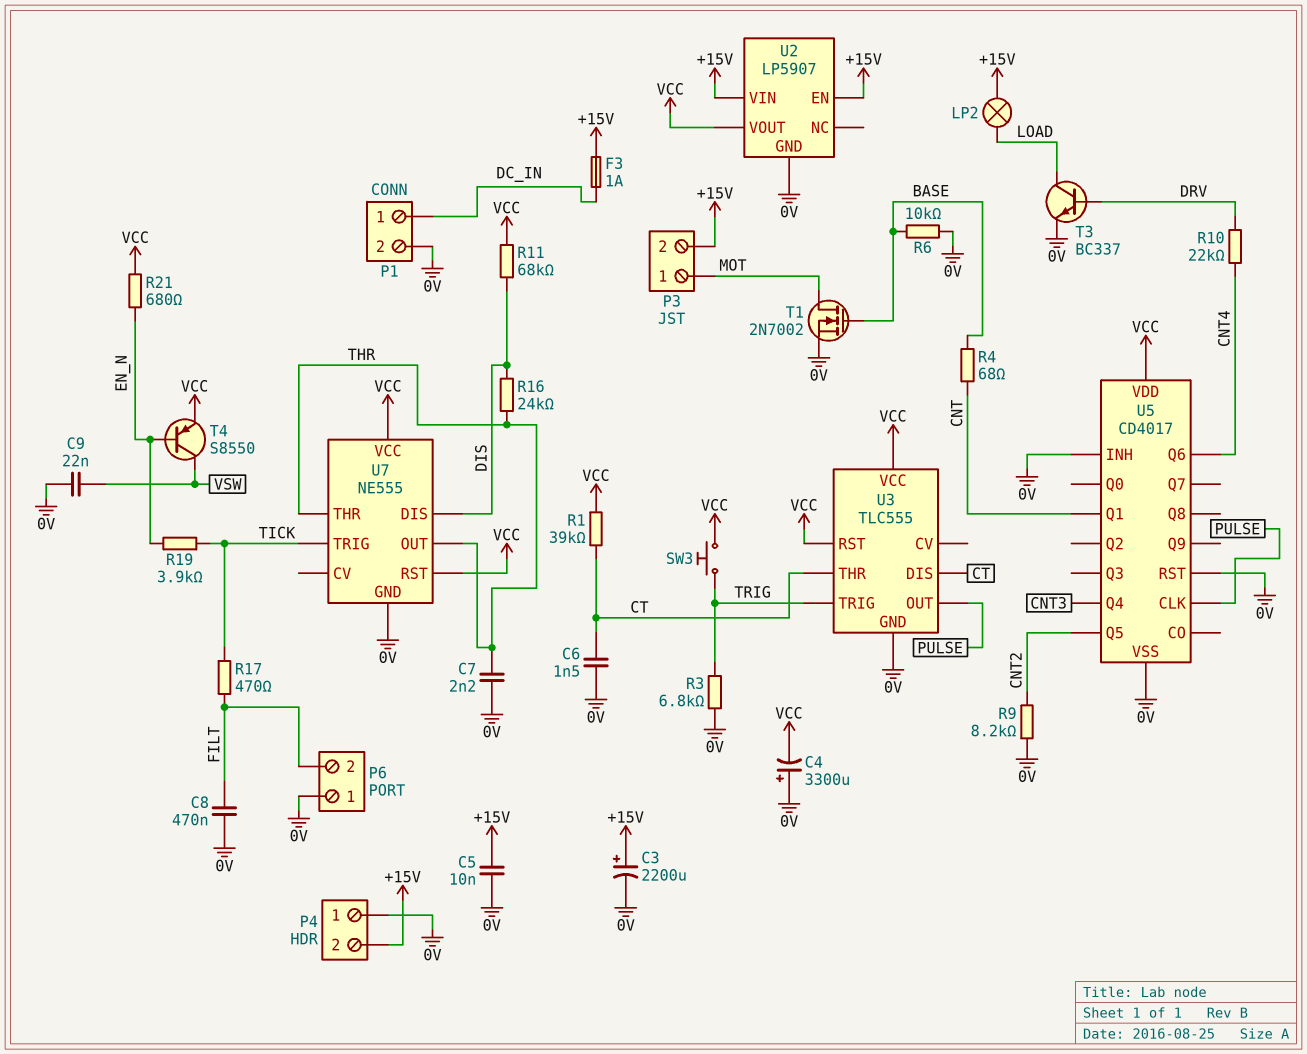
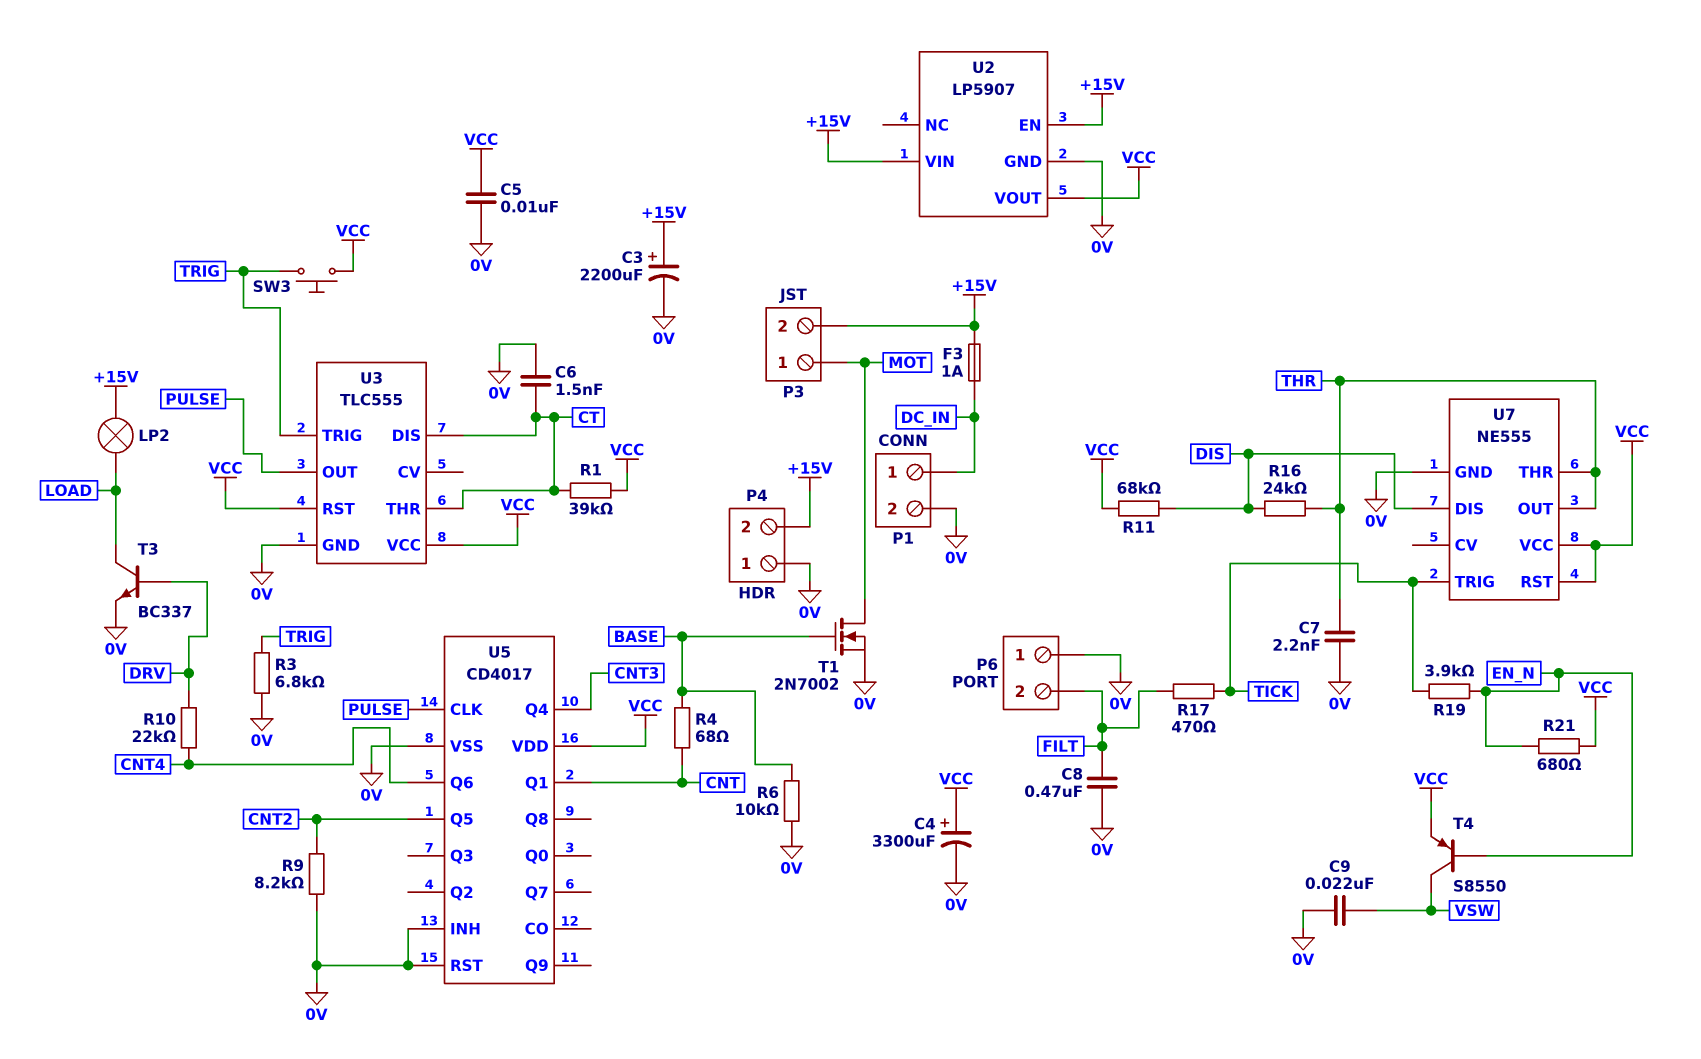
C4: 3300uF (plus 0V, minus VCC) -> 3300uF (plus VCC, minus 0V)
C5: 10nF (+15V, 0V) -> 10nF (0V, VCC)

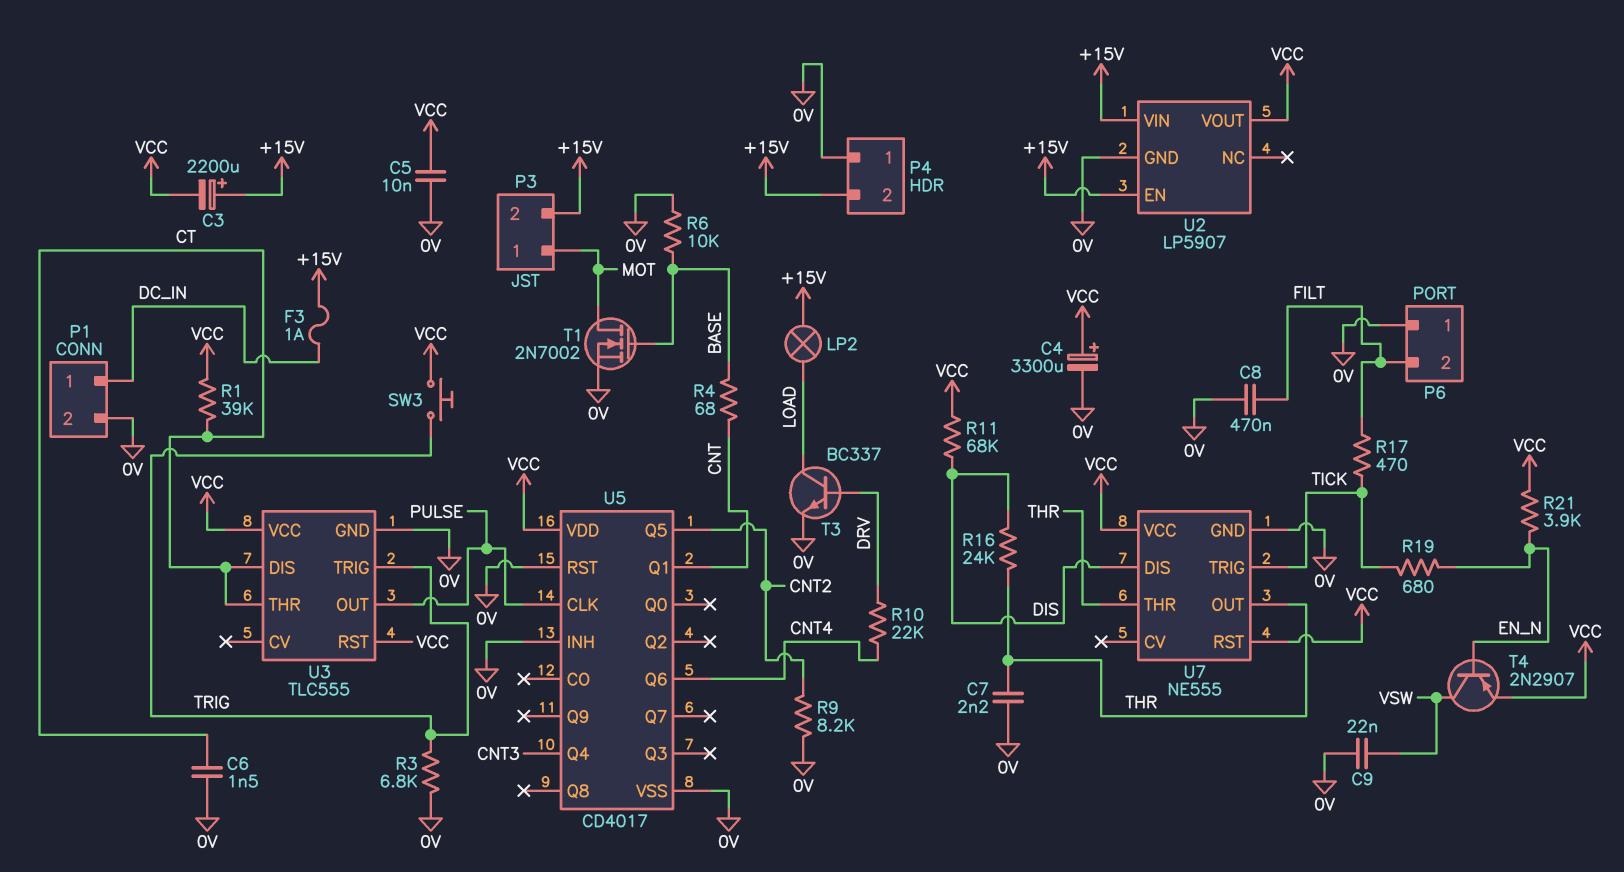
C3: 2200uF (plus +15V, minus 0V) -> 2200uF (plus +15V, minus VCC)
R19: 3.9k (EN_N, TICK) -> 680 (EN_N, TICK)
R21: 680 (EN_N, VCC) -> 3.9k (EN_N, VCC)
T4: PNP S8550 (B EN_N, C VSW, E VCC) -> PNP 2N2907 (B EN_N, C VSW, E VCC)

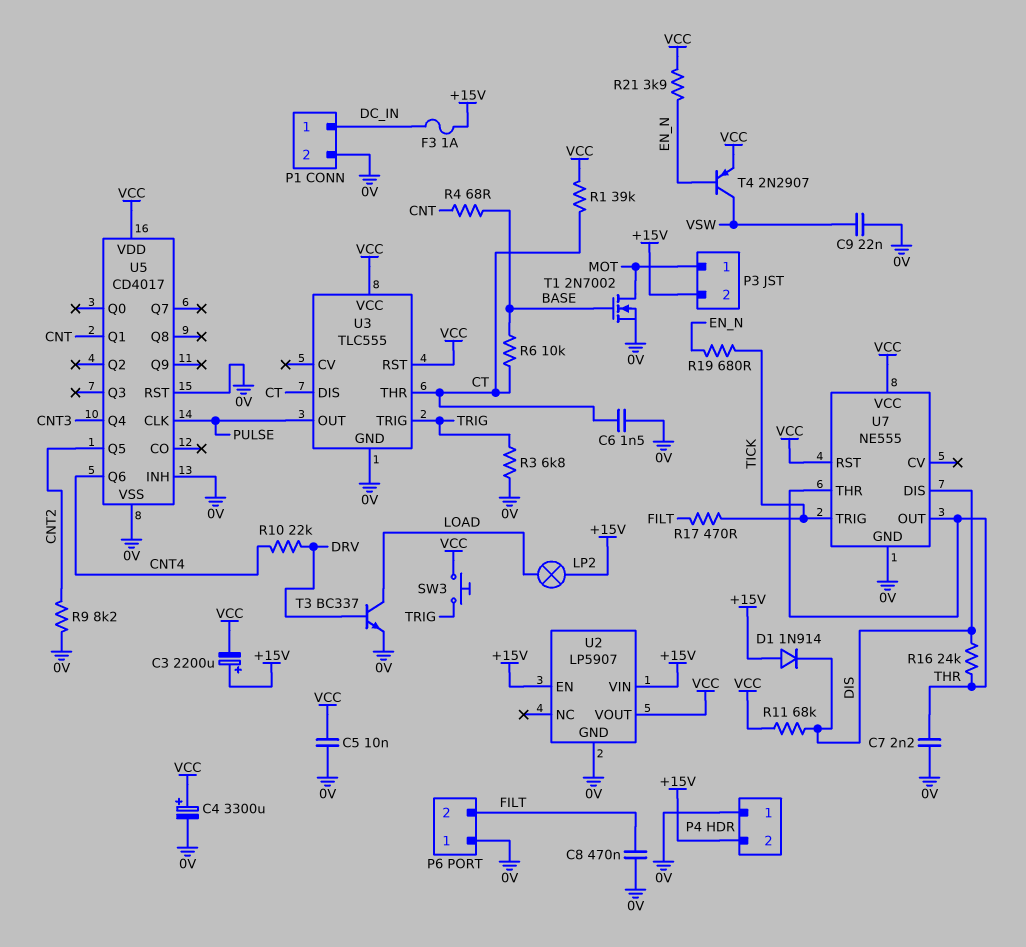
D1: none -> diode 1N914 (A +15V, K DIS)
R6: 10k (0V, BASE) -> 10k (BASE, CT)

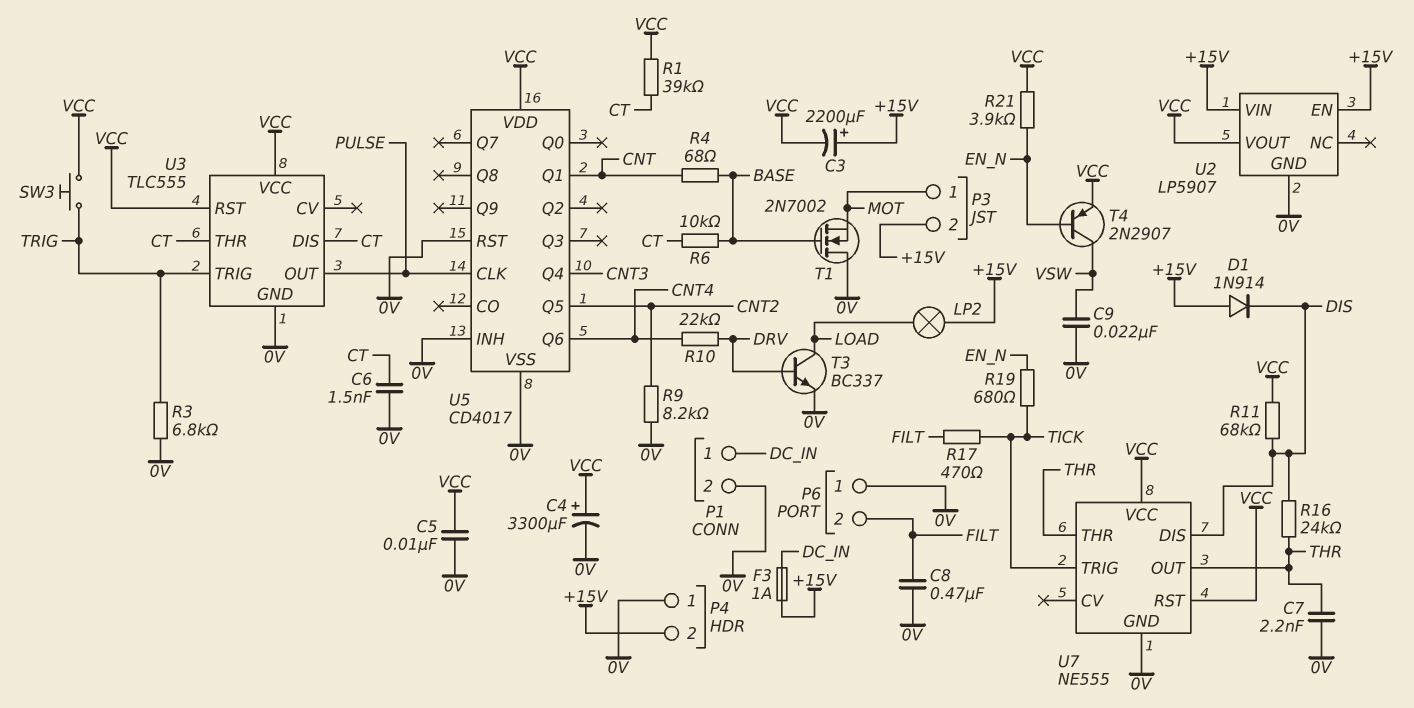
T1: NMOS 2N7002 (G BASE, D MOT, S 0V) -> NMOS 2N7002 (G BASE, D 0V, S MOT)

